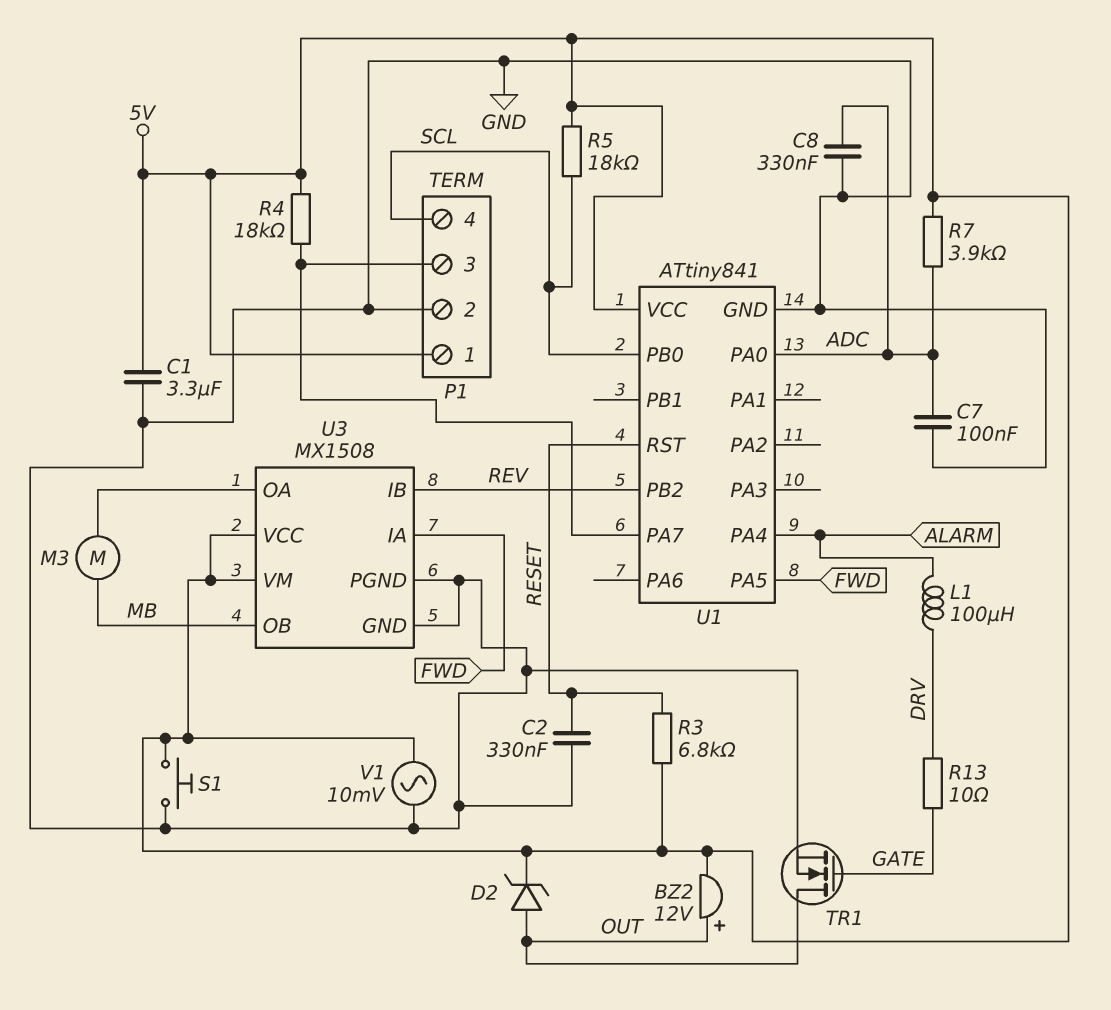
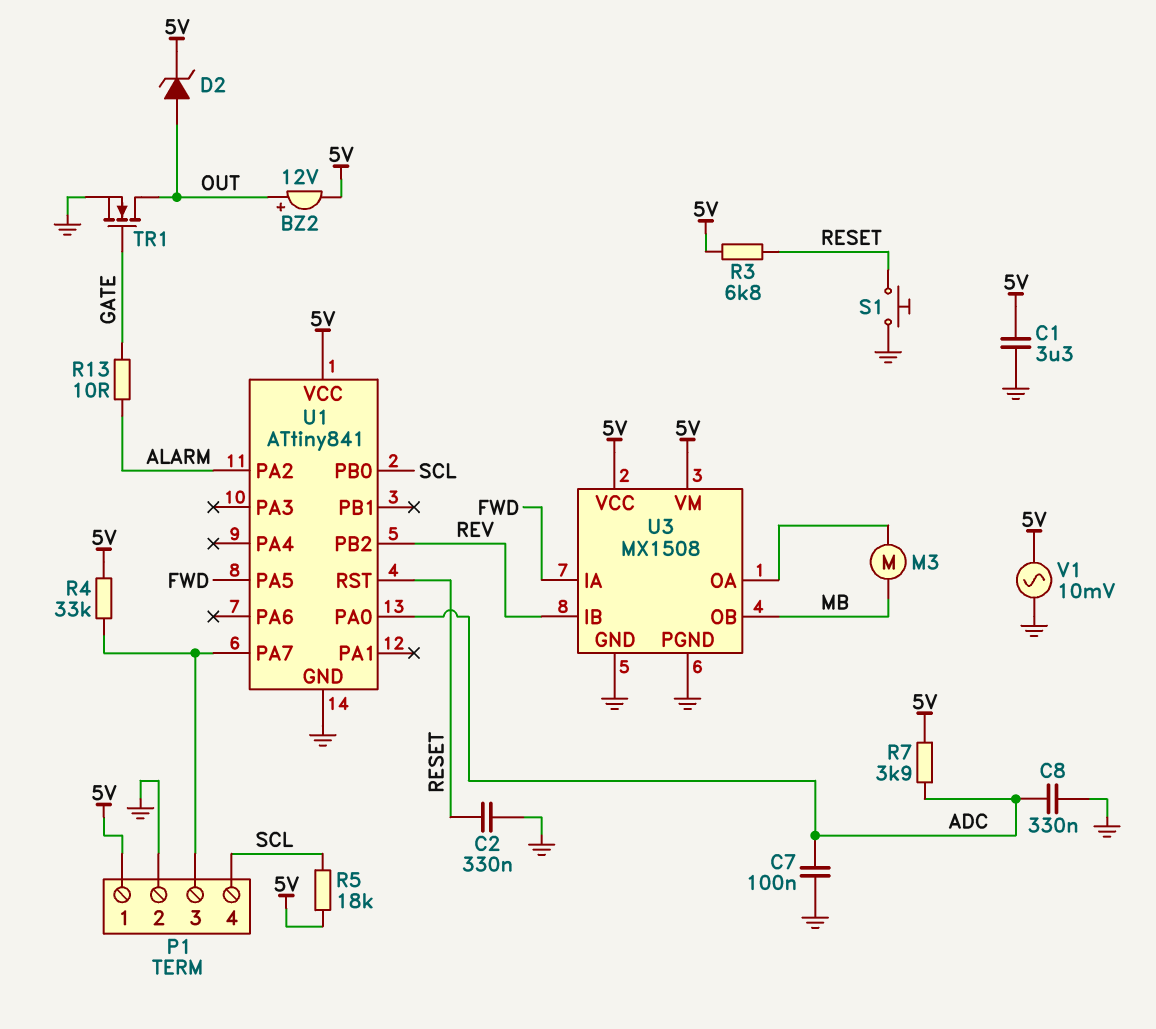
L1: 100uH (ALARM, DRV) -> none
R4: 18k (5V, P1/3) -> 33k (5V, P1/3)
R13: 10 (DRV, GATE) -> 10 (ALARM, GATE)
S1: button (5V, GND) -> button (GND, RESET)
U1 pin PA2: none -> ALARM
U1 pin PA4: ALARM -> none

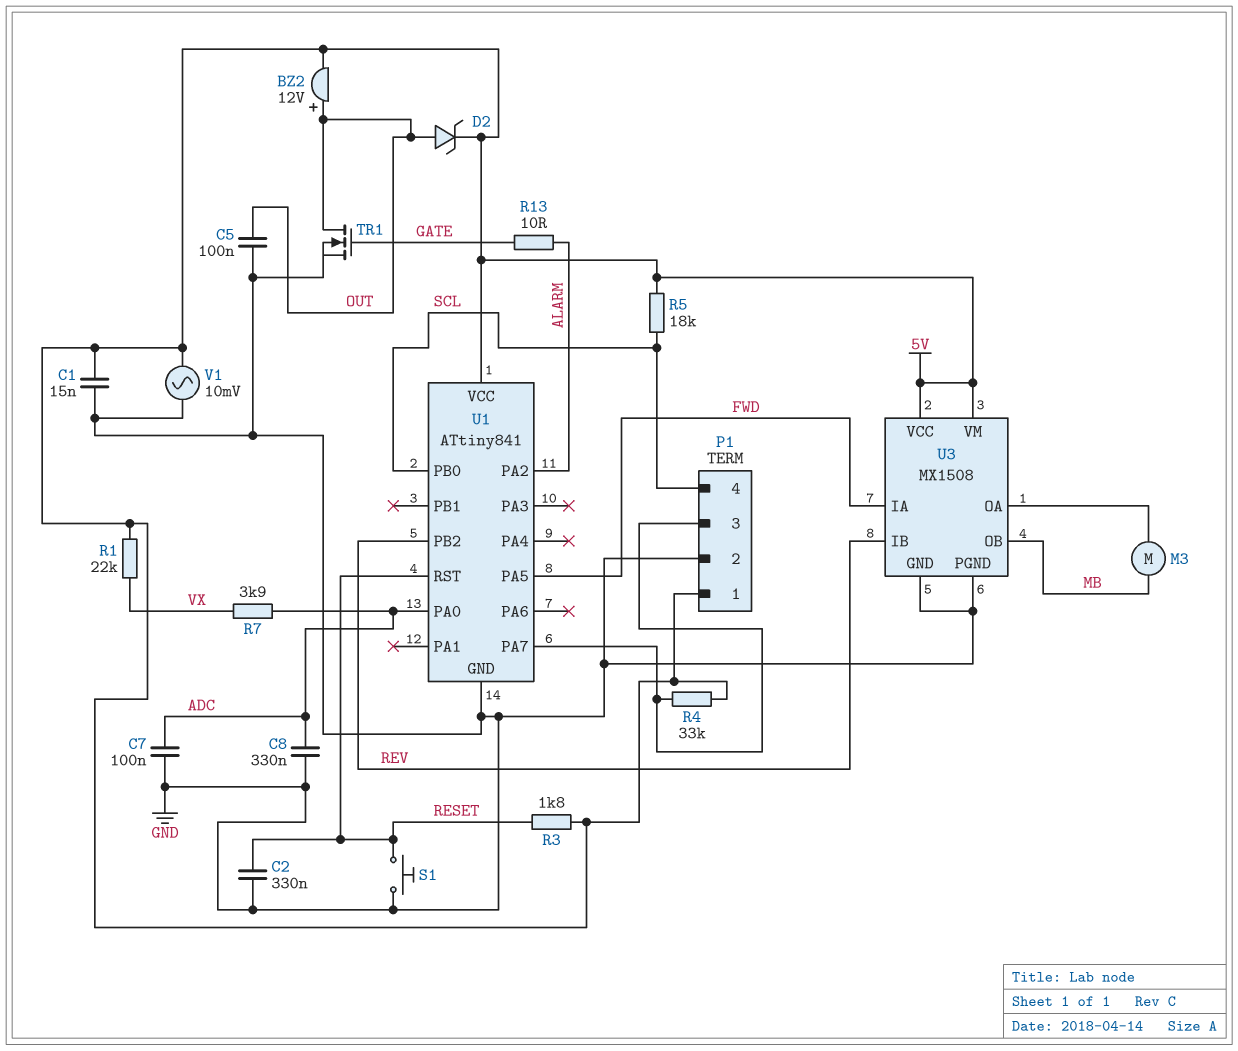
C1: 3.3uF (5V, GND) -> 15nF (5V, GND)
C5: none -> 100nF (GND, OUT)
R1: none -> 22k (5V, VX)
R3: 6.8k (5V, RESET) -> 1.8k (5V, RESET)
R7: 3.9k (5V, ADC) -> 3.9k (ADC, VX)

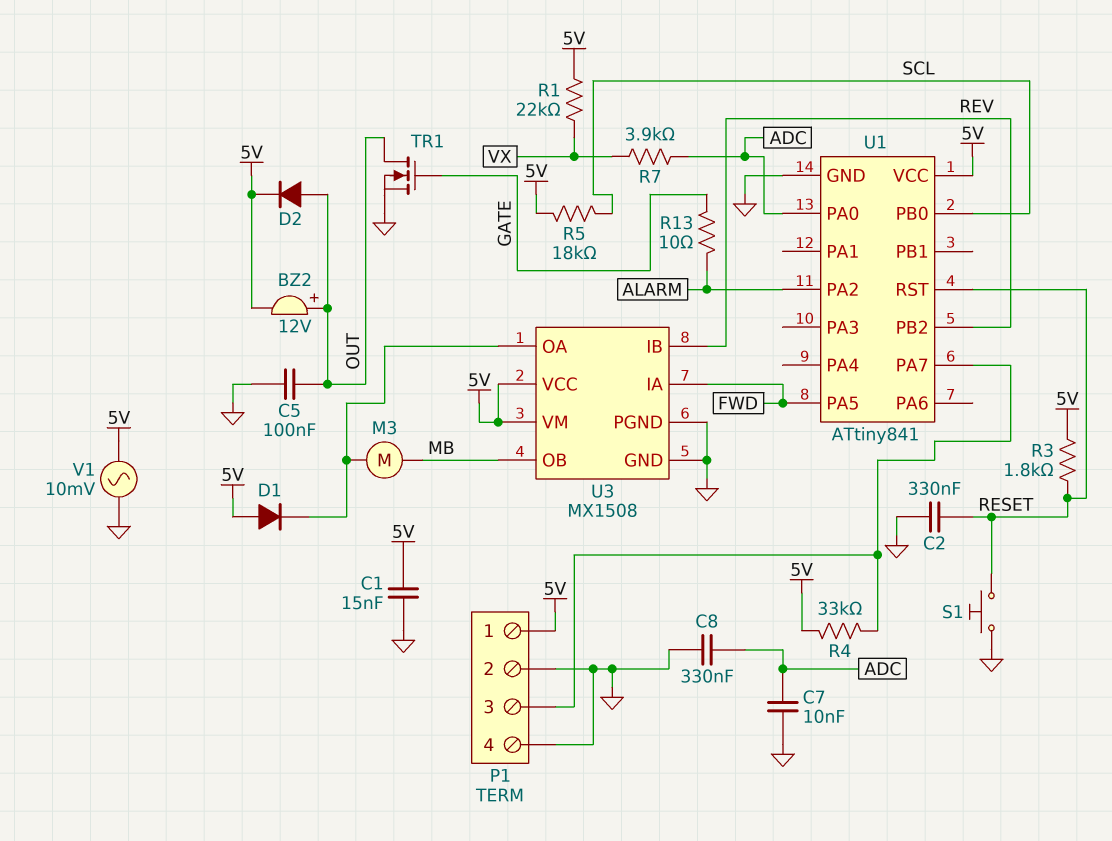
C7: 100nF (ADC, GND) -> 10nF (ADC, GND)
D1: none -> diode (A 5V, K U3/OA)
D2: zener (A OUT, K 5V) -> diode (A OUT, K 5V)
P1 pin 4: SCL -> GND

